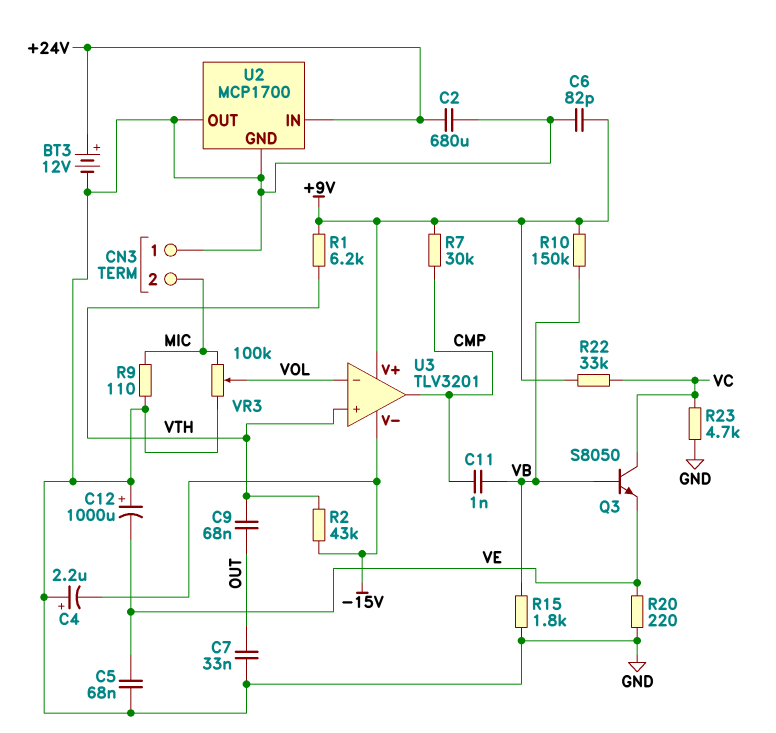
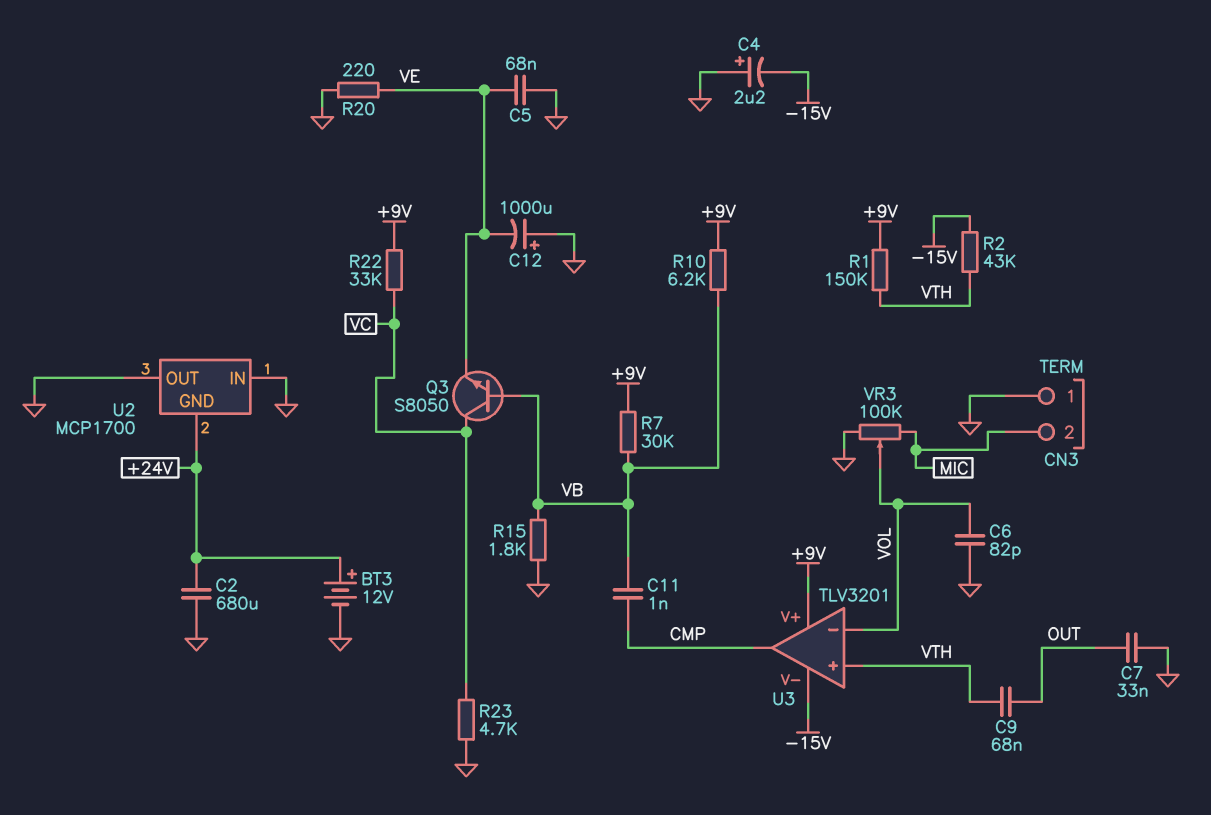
C6: 82pF (+9V, GND) -> 82pF (GND, VOL)
R1: 6.2k (+9V, VTH) -> 150k (+9V, VTH)
R7: 30k (+9V, CMP) -> 30k (+9V, VB)
R9: 110 (GND, MIC) -> none
R10: 150k (+9V, VB) -> 6.2k (+9V, VB)
U2 pin GND: GND -> +24V
U2 pin IN: +24V -> GND

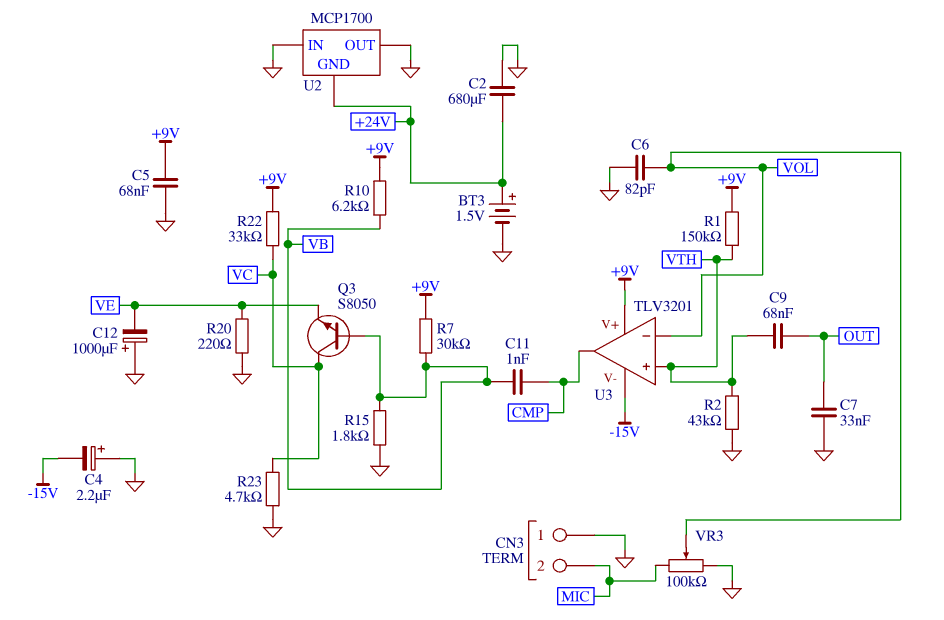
BT3: 12V (plus +24V, minus GND) -> 1.5V (plus +24V, minus GND)
C5: 68nF (GND, VE) -> 68nF (+9V, GND)
R2: 43k (-15V, VTH) -> 43k (GND, VTH)

